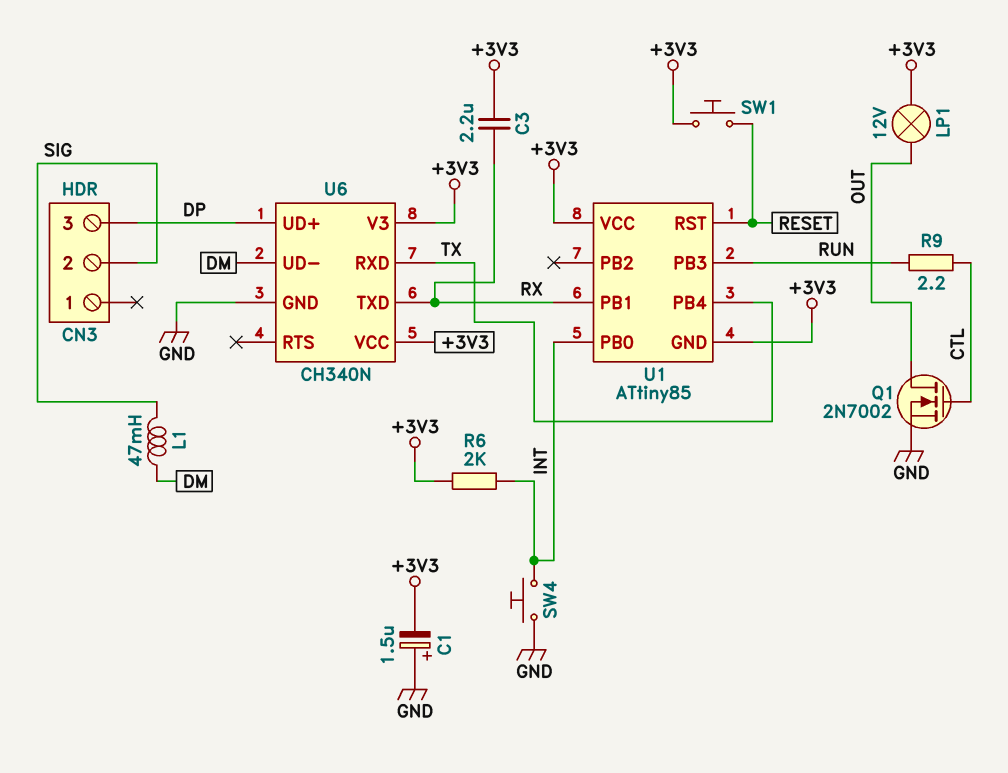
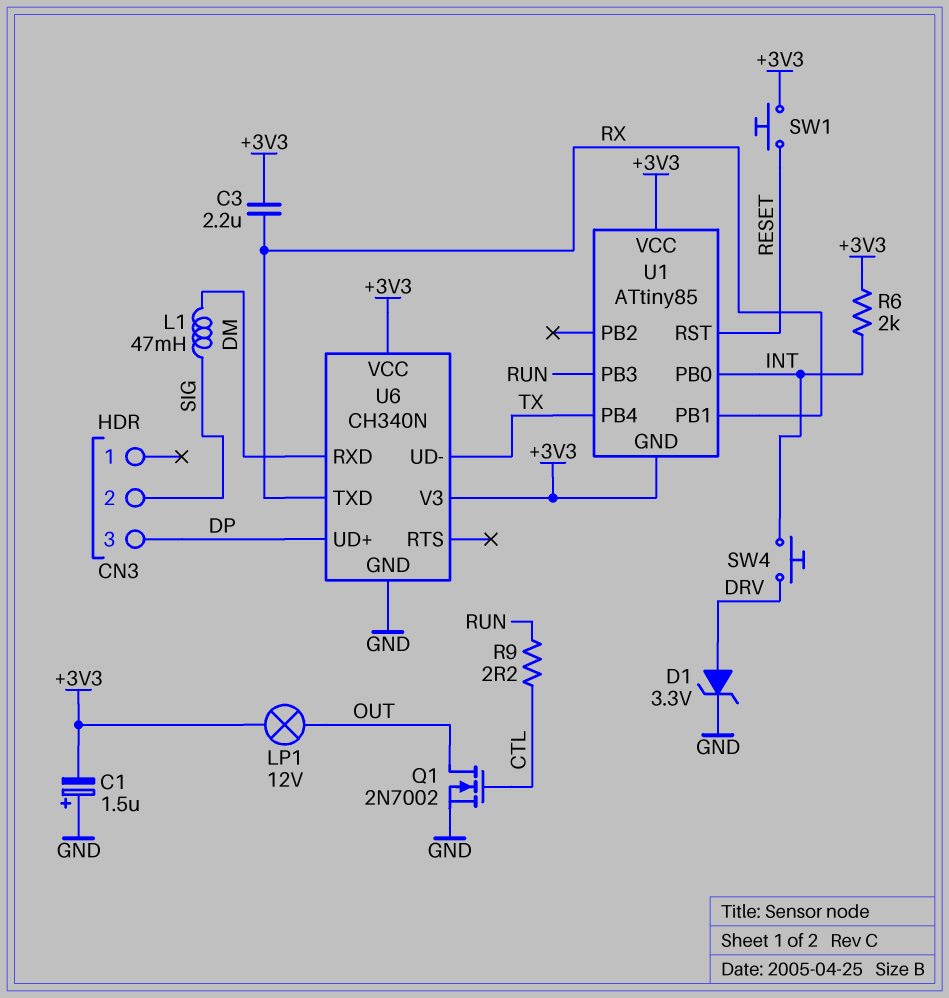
D1: none -> zener 3.3V (A DRV, K GND)
SW4: button (GND, INT) -> button (DRV, INT)
U6 pin RXD: TX -> DM
U6 pin UD-: DM -> TX

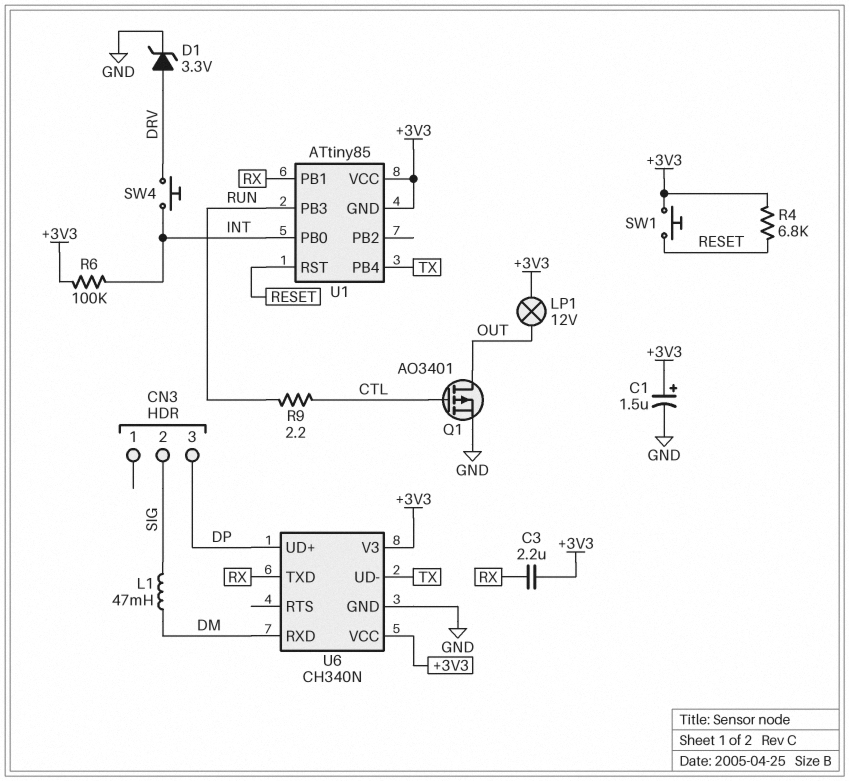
C1: 1.5uF (plus GND, minus +3V3) -> 1.5uF (plus +3V3, minus GND)
Q1: NMOS 2N7002 (G CTL, D OUT, S GND) -> PMOS AO3401 (G CTL, D OUT, S GND)
R4: none -> 6.8k (+3V3, RESET)
R6: 2k (+3V3, INT) -> 100k (+3V3, INT)

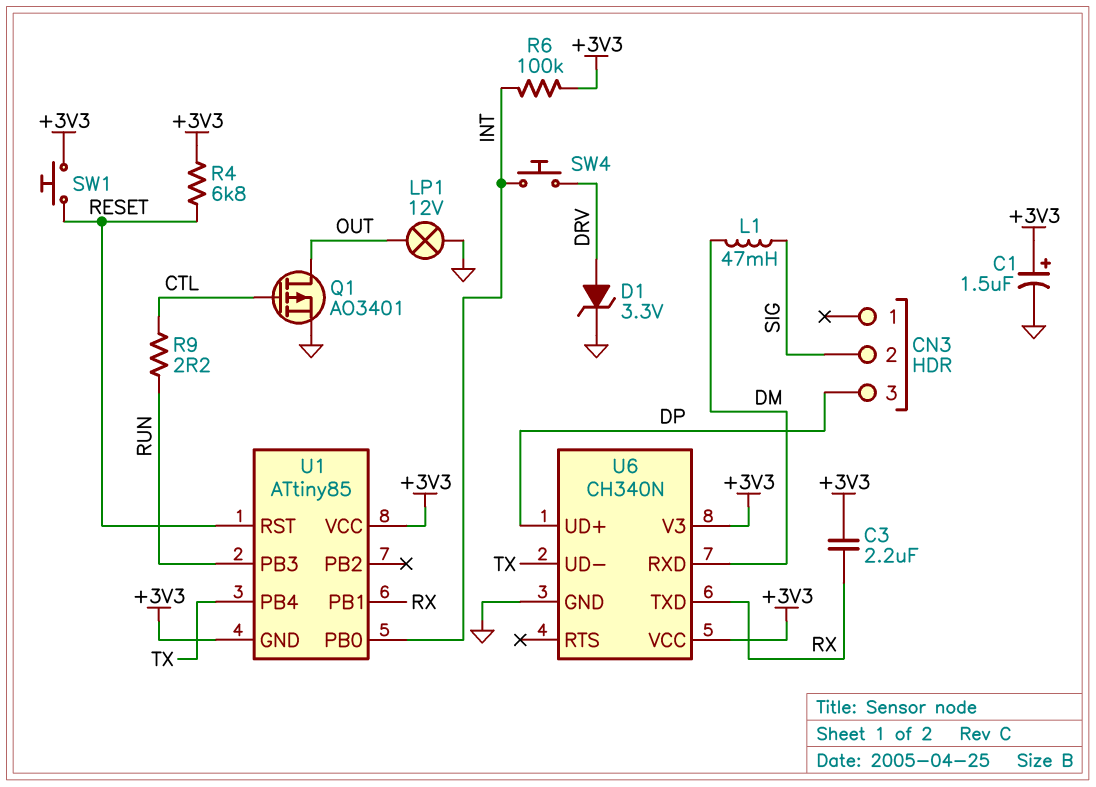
LP1: lamp 12V (+3V3, OUT) -> lamp 12V (GND, OUT)

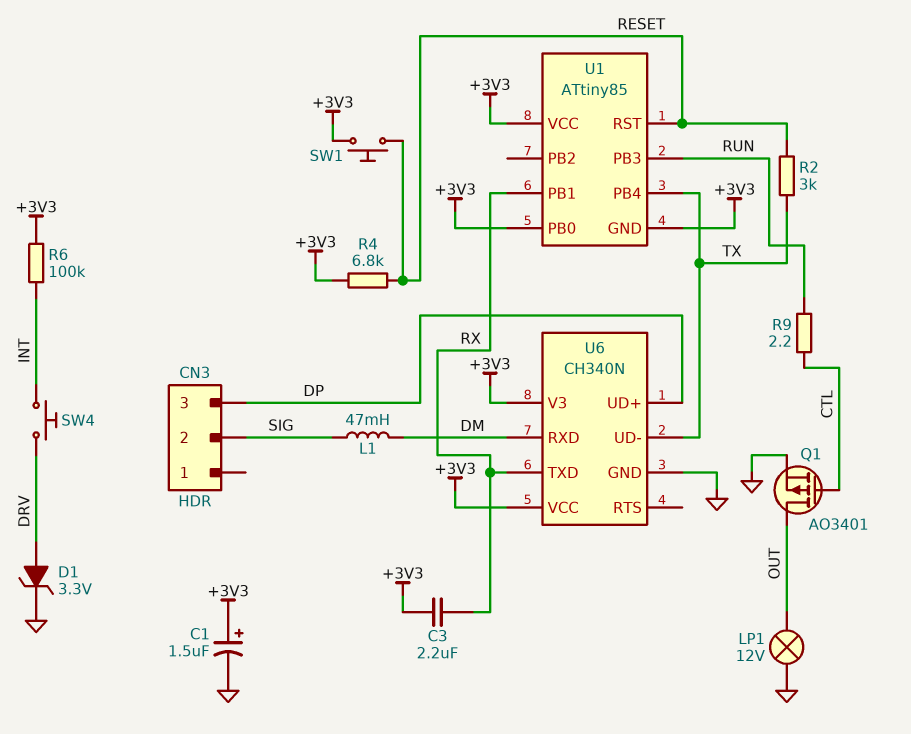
R2: none -> 3k (RESET, TX)
U1 pin PB0: INT -> +3V3

